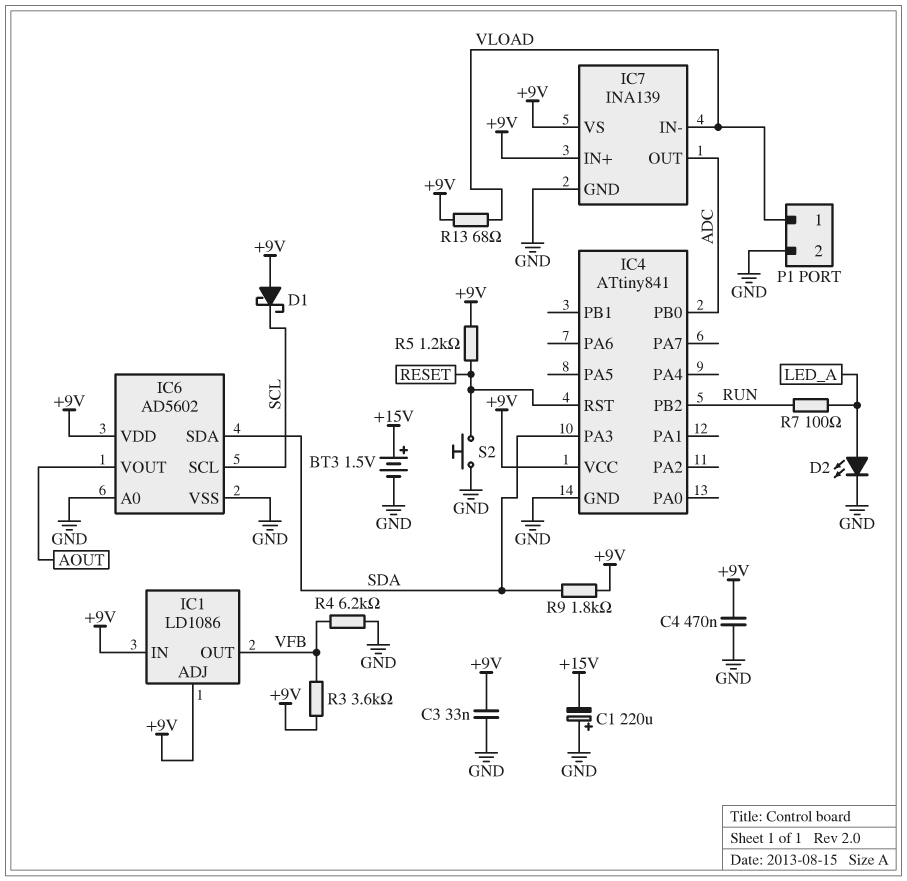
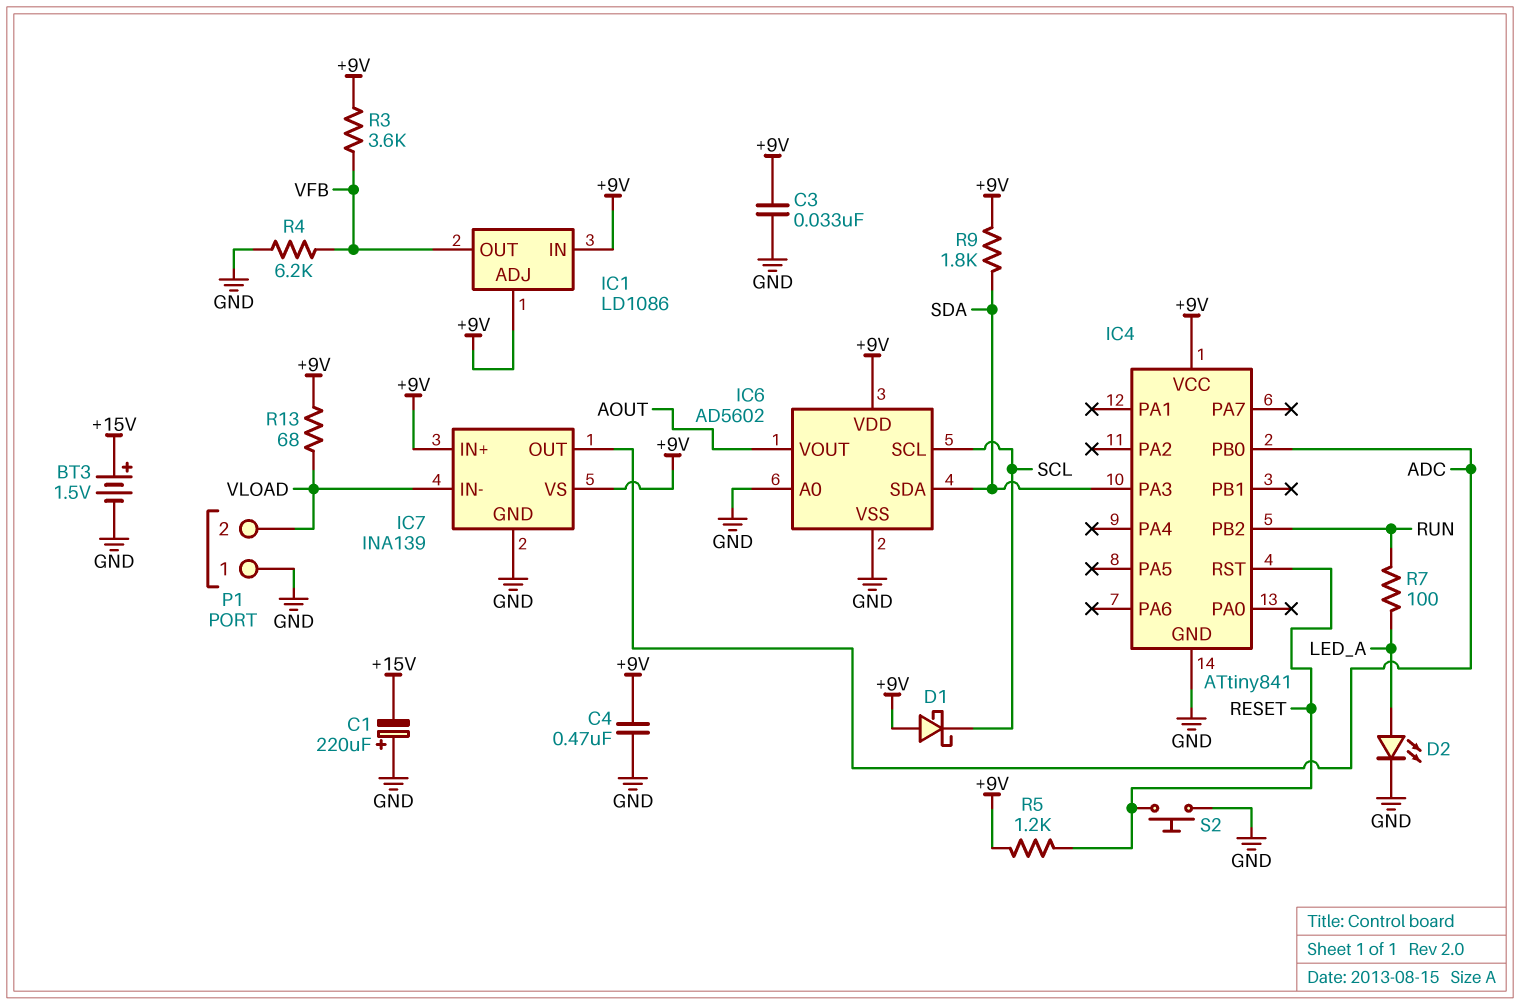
P1 pin 1: VLOAD -> GND
P1 pin 2: GND -> VLOAD

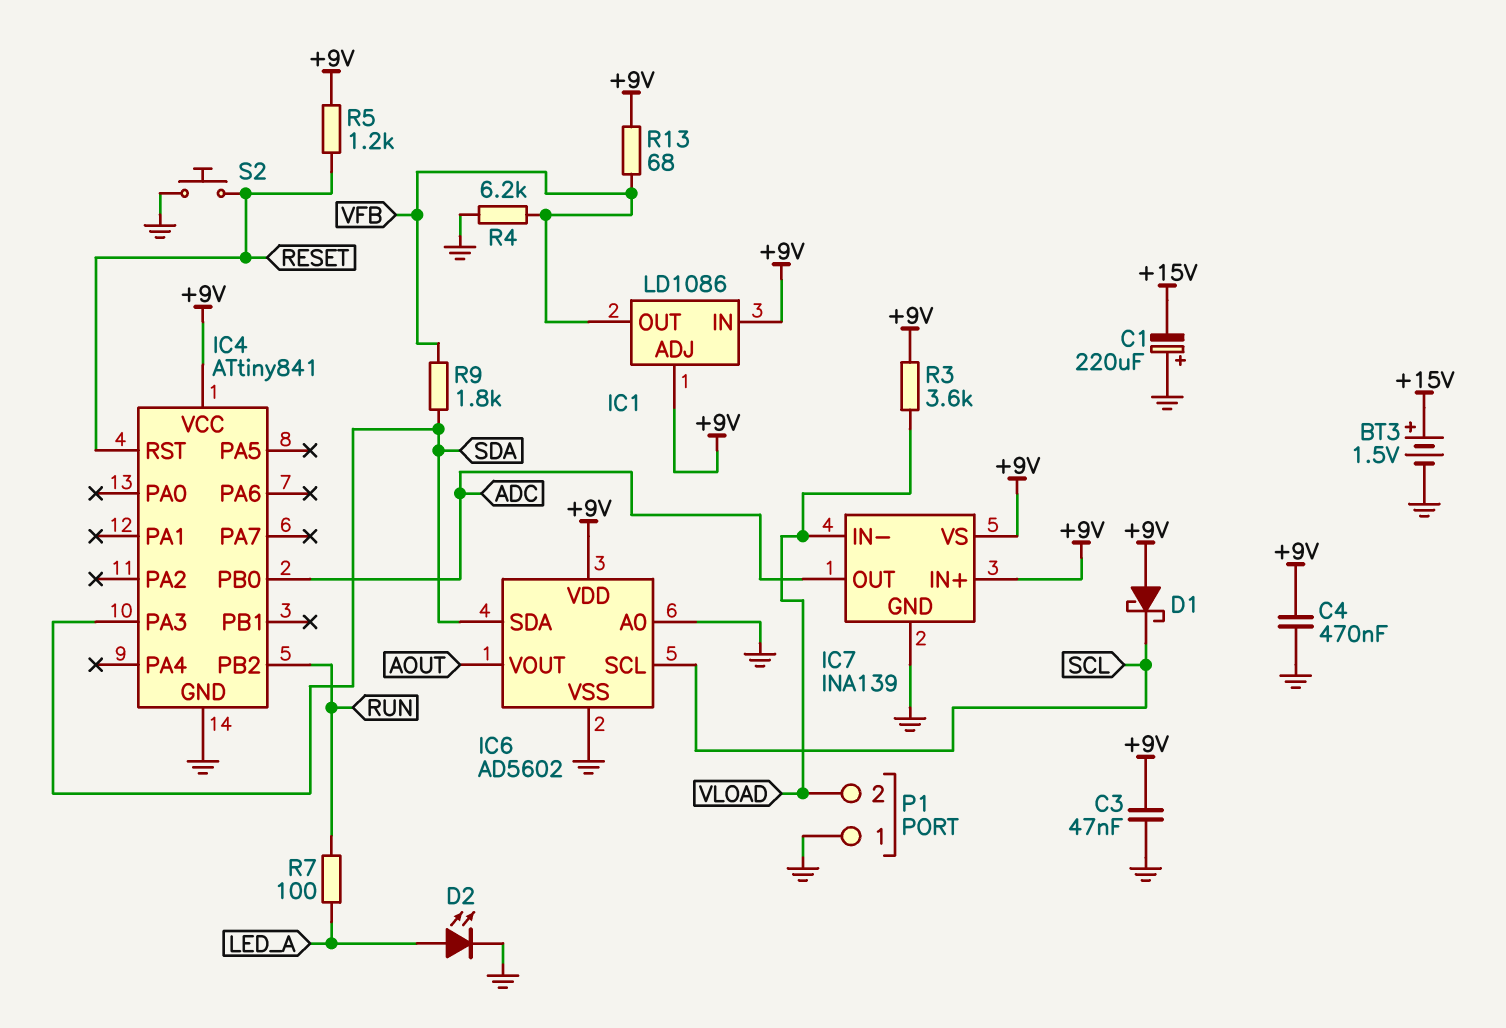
C3: 33nF (+9V, GND) -> 47nF (+9V, GND)
R3: 3.6k (+9V, VFB) -> 3.6k (+9V, VLOAD)
R9: 1.8k (+9V, SDA) -> 1.8k (SDA, VFB)
R13: 68 (+9V, VLOAD) -> 68 (+9V, VFB)

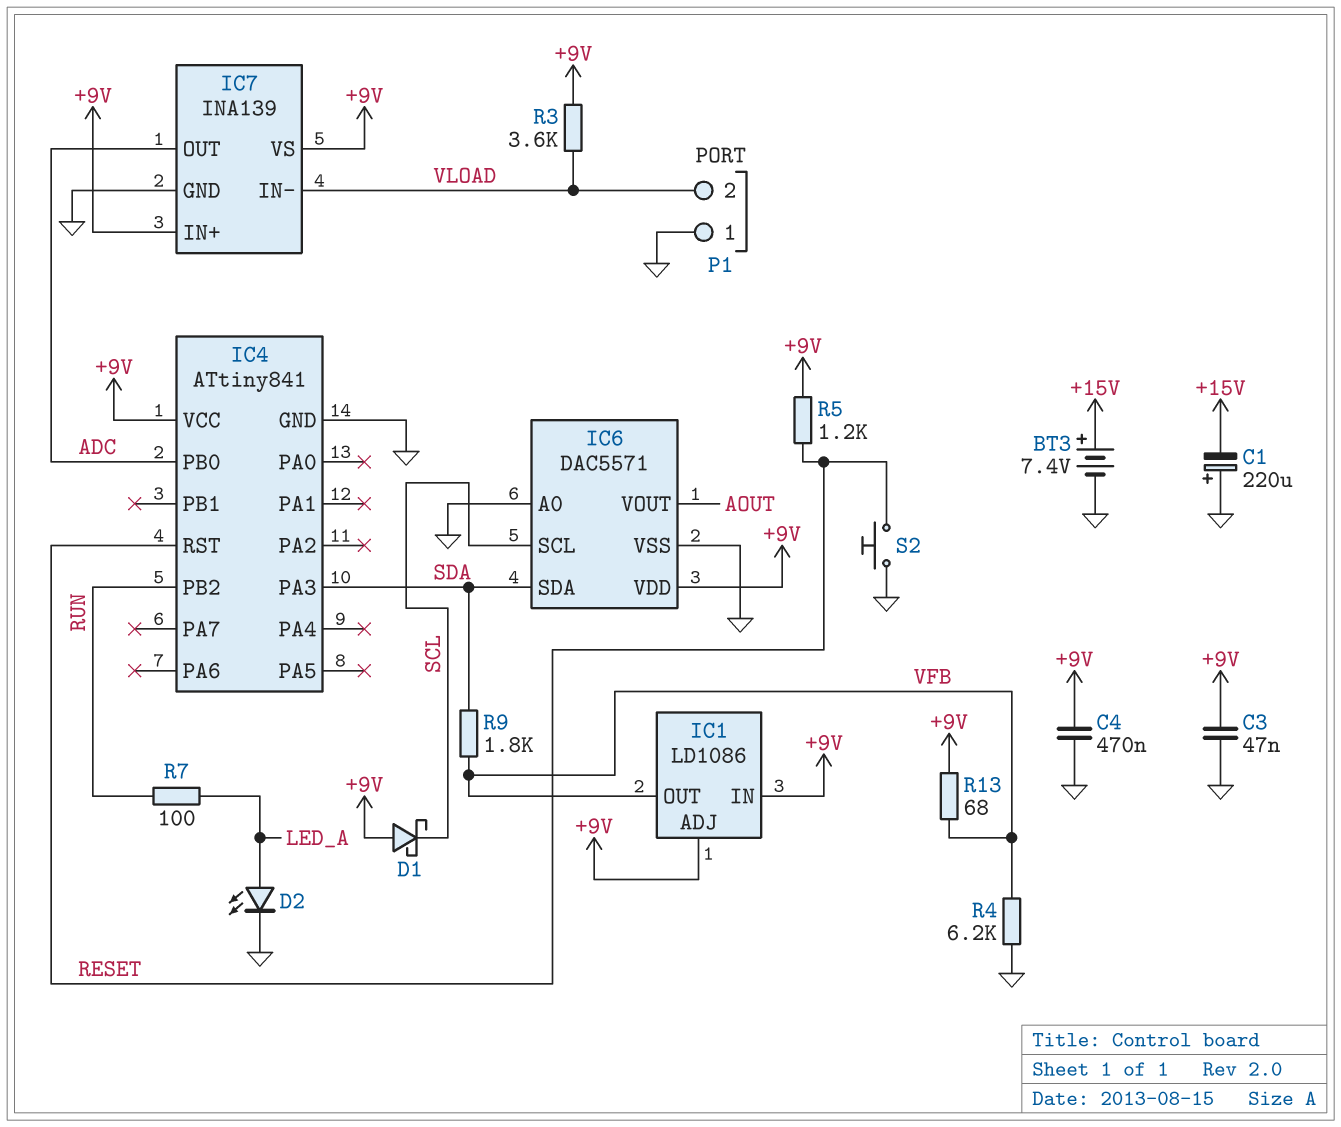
BT3: 1.5V (plus +15V, minus GND) -> 7.4V (plus +15V, minus GND)
IC6: AD5602 -> DAC5571

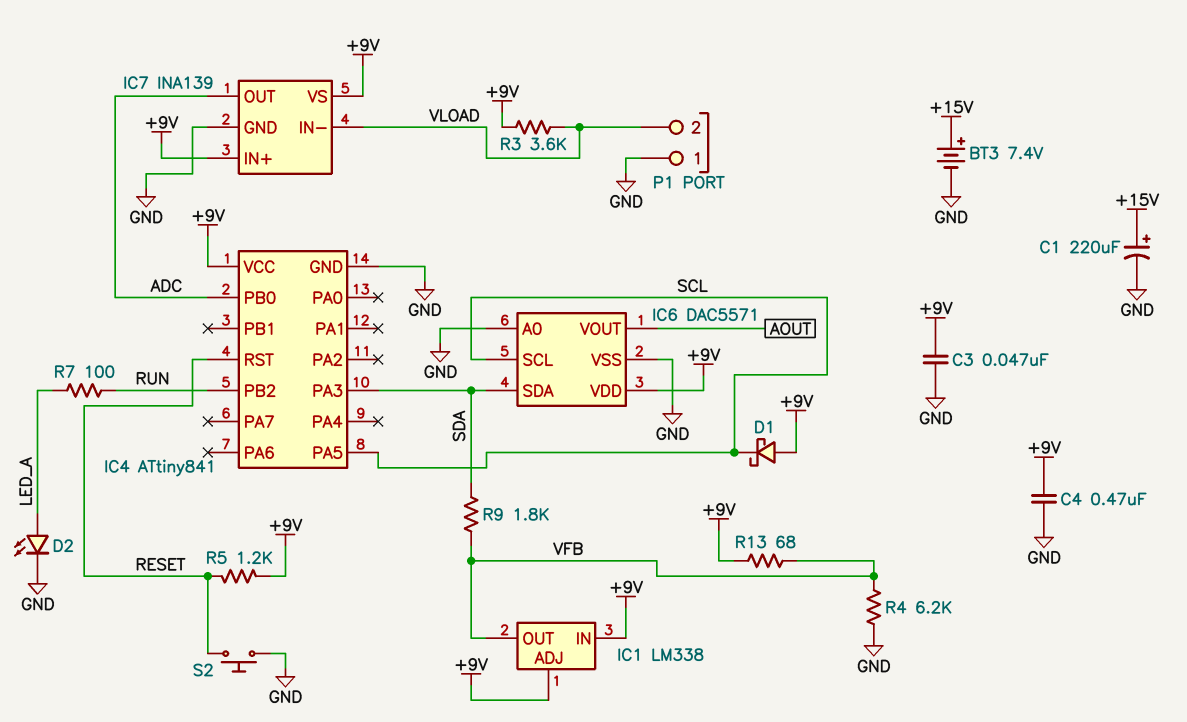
C1: 220uF (plus GND, minus +15V) -> 220uF (plus +15V, minus GND)
IC1: LD1086 -> LM338
IC4 pin PA5: none -> SCL

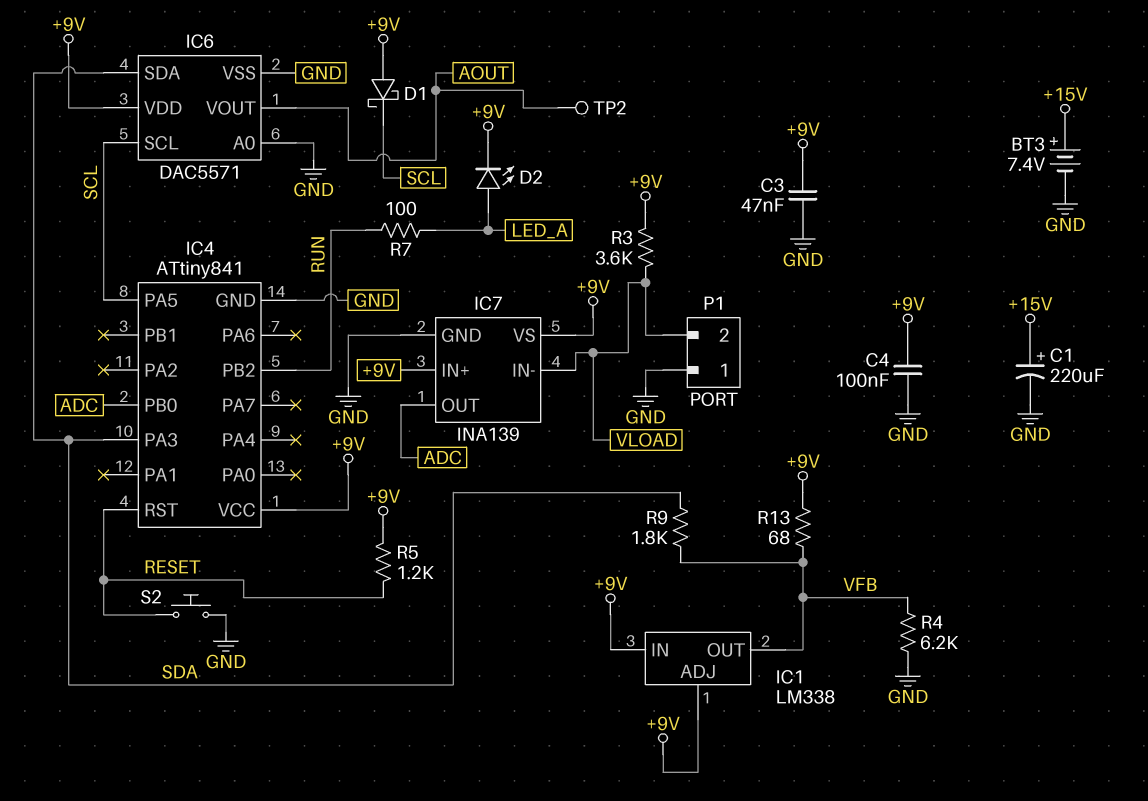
C4: 470nF (+9V, GND) -> 100nF (+9V, GND)
D2: LED (A LED_A, K GND) -> LED (A LED_A, K +9V)
TP2: none -> test point (AOUT)

